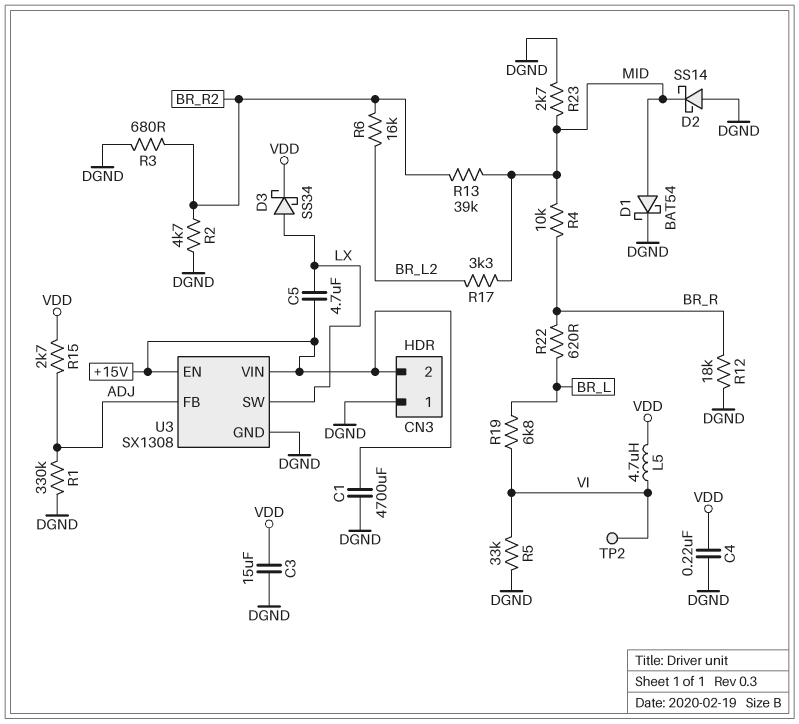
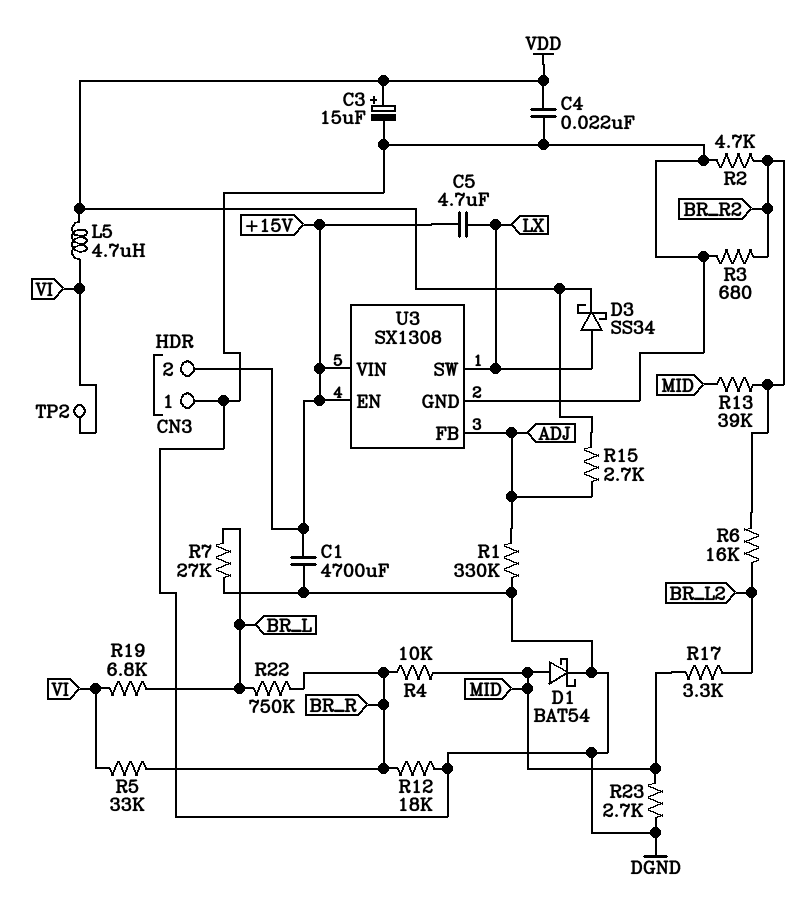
C3: 15uF (DGND, VDD) -> 15uF (plus VDD, minus DGND)
C4: 220nF (DGND, VDD) -> 22nF (DGND, VDD)
D2: schottky SS14 (A DGND, K MID) -> none
R5: 33k (DGND, VI) -> 33k (BR_R, VI)
R7: none -> 27k (BR_L, DGND)
R22: 620 (BR_L, BR_R) -> 750k (BR_L, BR_R)

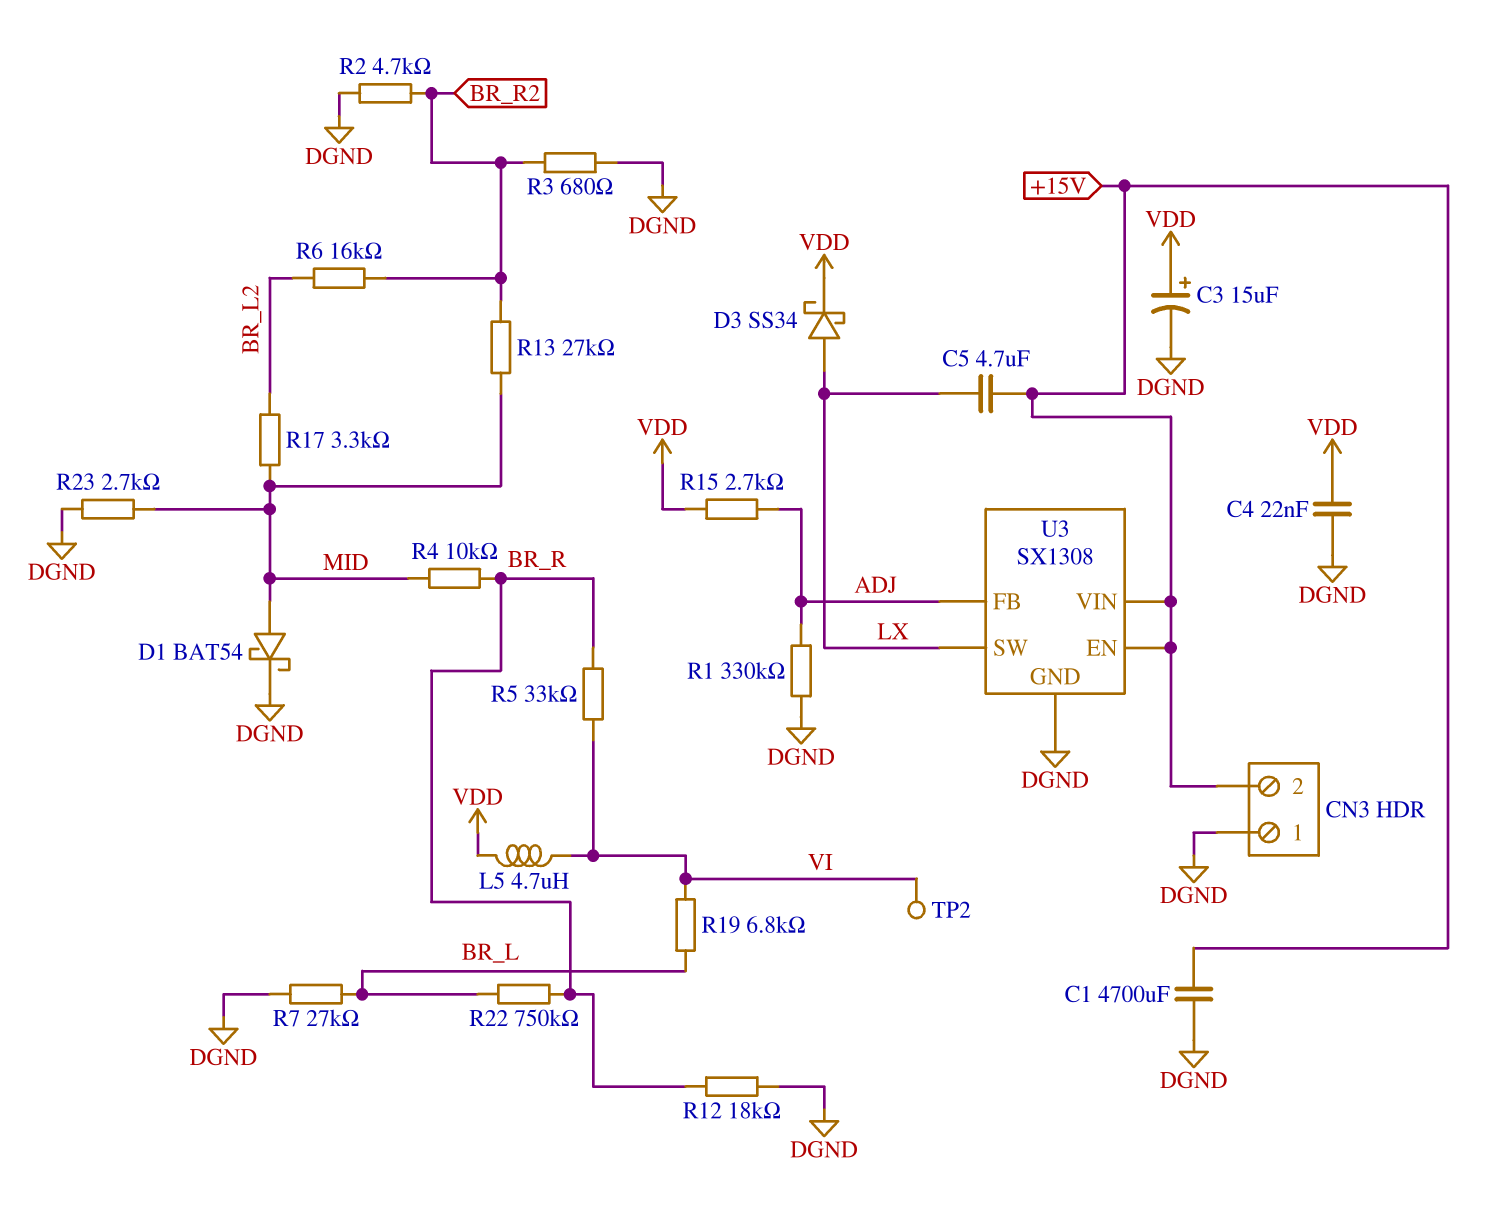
R13: 39k (BR_R2, MID) -> 27k (BR_R2, MID)

